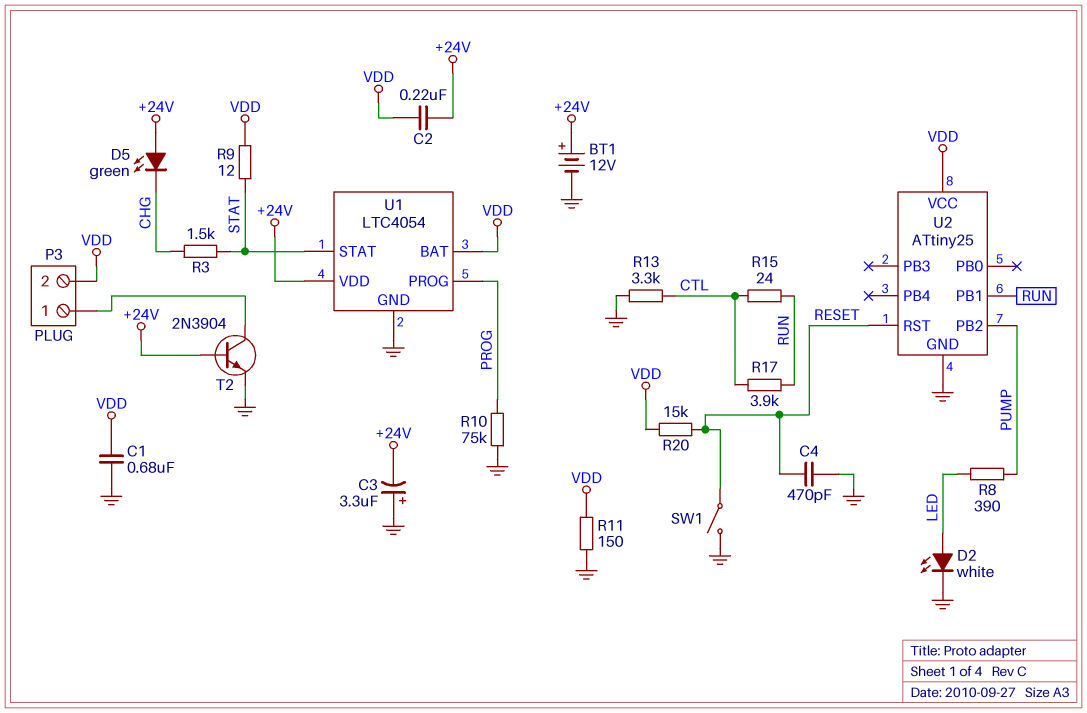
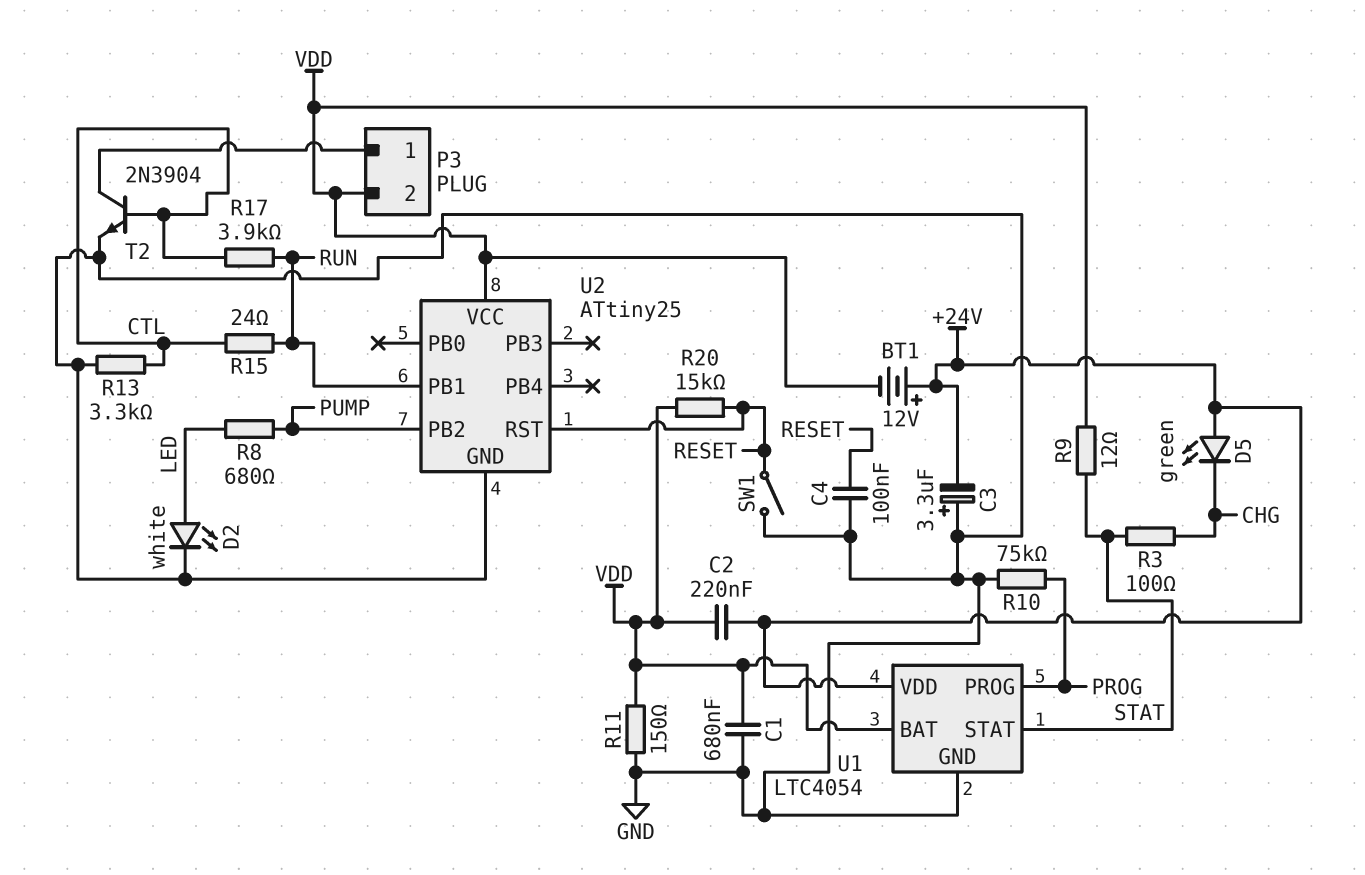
BT1: 12V (plus +24V, minus GND) -> 12V (plus +24V, minus VDD)
C4: 470pF (GND, RESET) -> 100nF (GND, RESET)
R3: 1.5k (CHG, STAT) -> 100 (CHG, STAT)
R8: 390 (LED, PUMP) -> 680 (LED, PUMP)
T2: NPN 2N3904 (B +24V, C P3/1, E GND) -> NPN 2N3904 (B CTL, C P3/1, E GND)

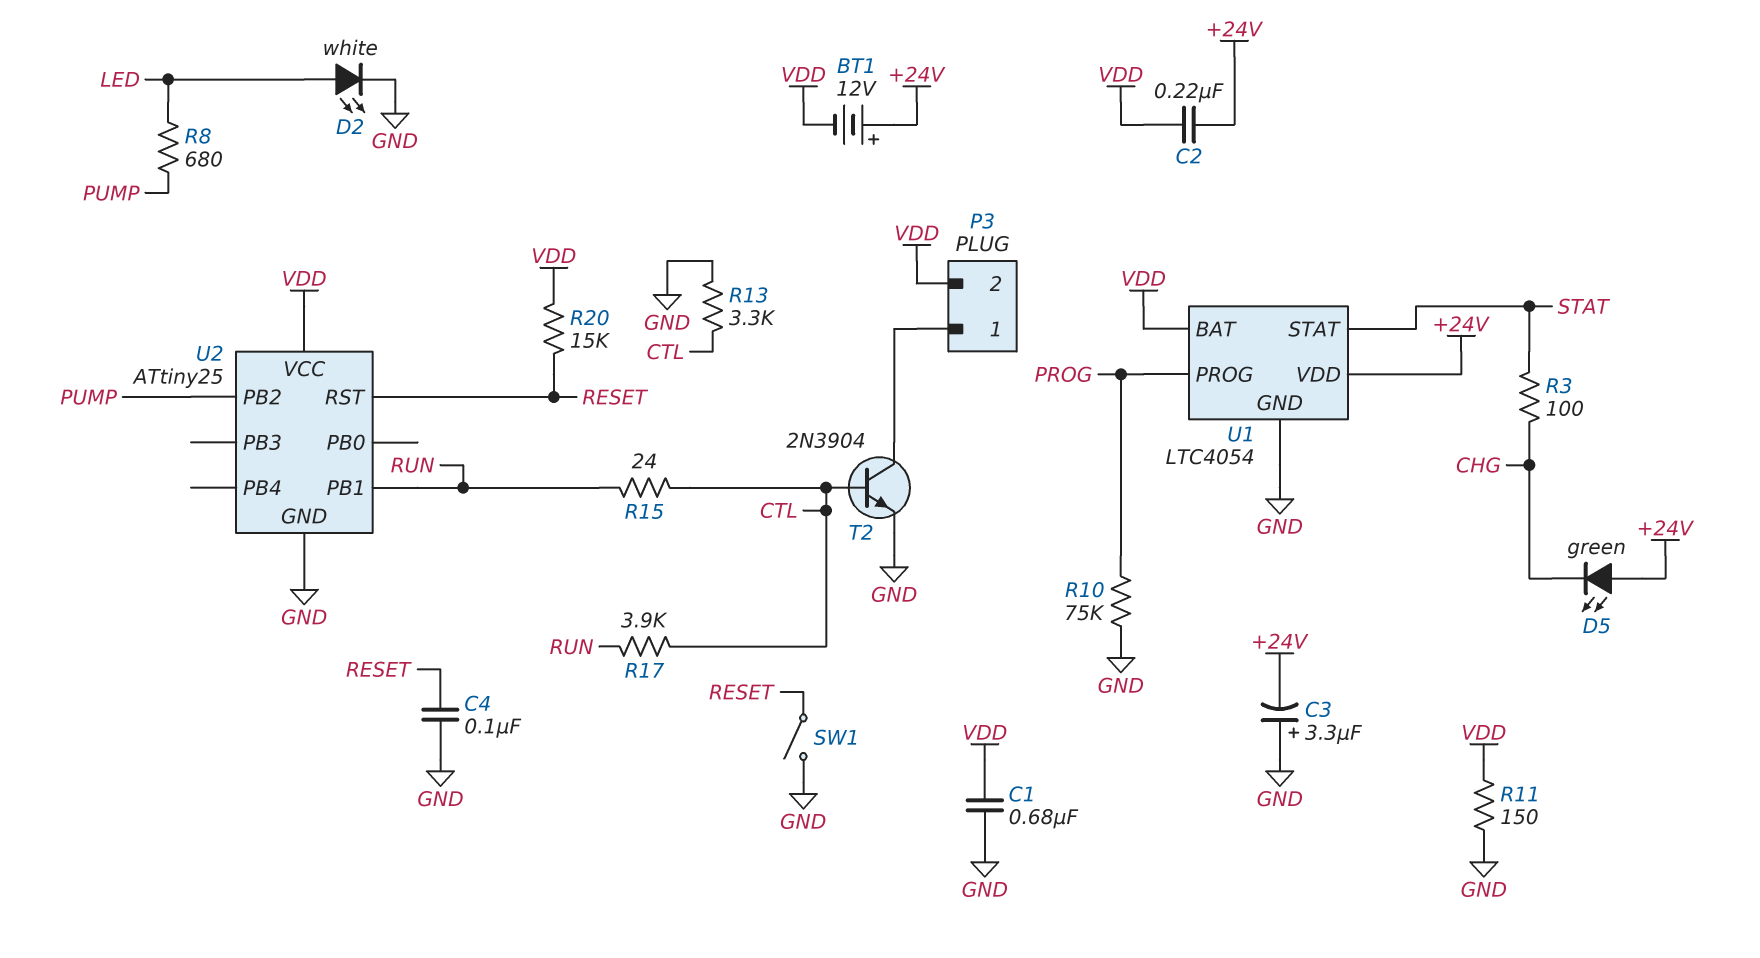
R9: 12 (STAT, VDD) -> none

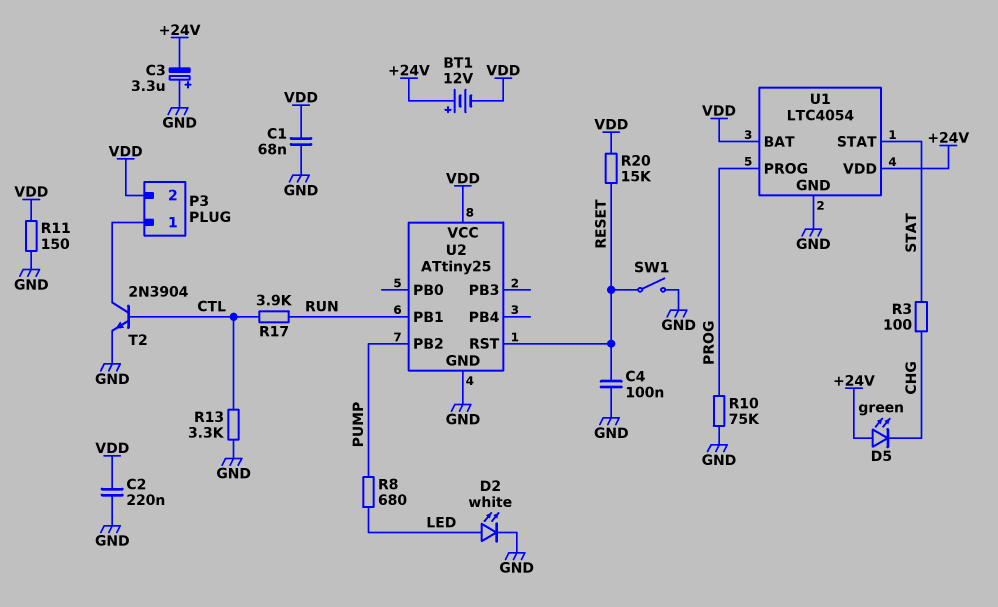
C1: 680nF (GND, VDD) -> 68nF (GND, VDD)
C2: 220nF (+24V, VDD) -> 220nF (GND, VDD)
R15: 24 (CTL, RUN) -> none

